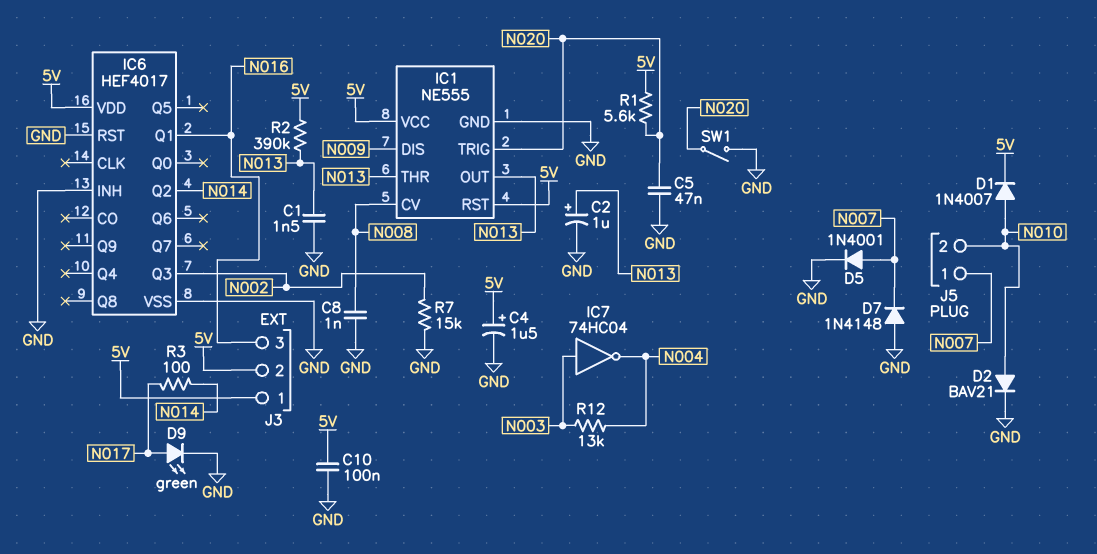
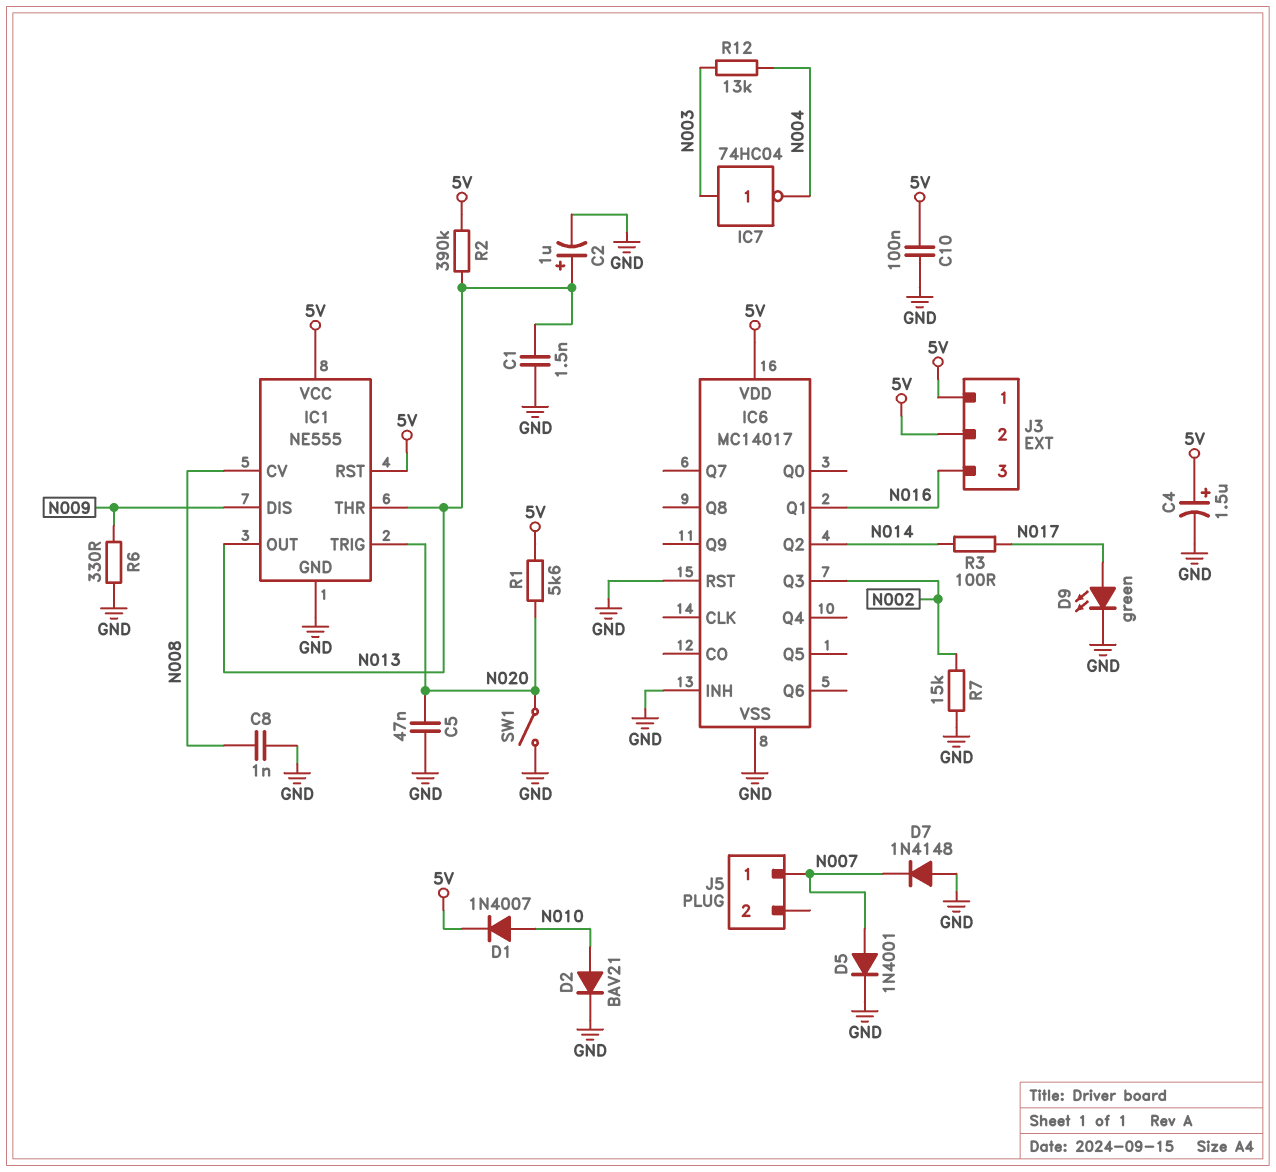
IC6: HEF4017 -> MC14017
J5 pin 2: N010 -> none
R6: none -> 330 (GND, N009)

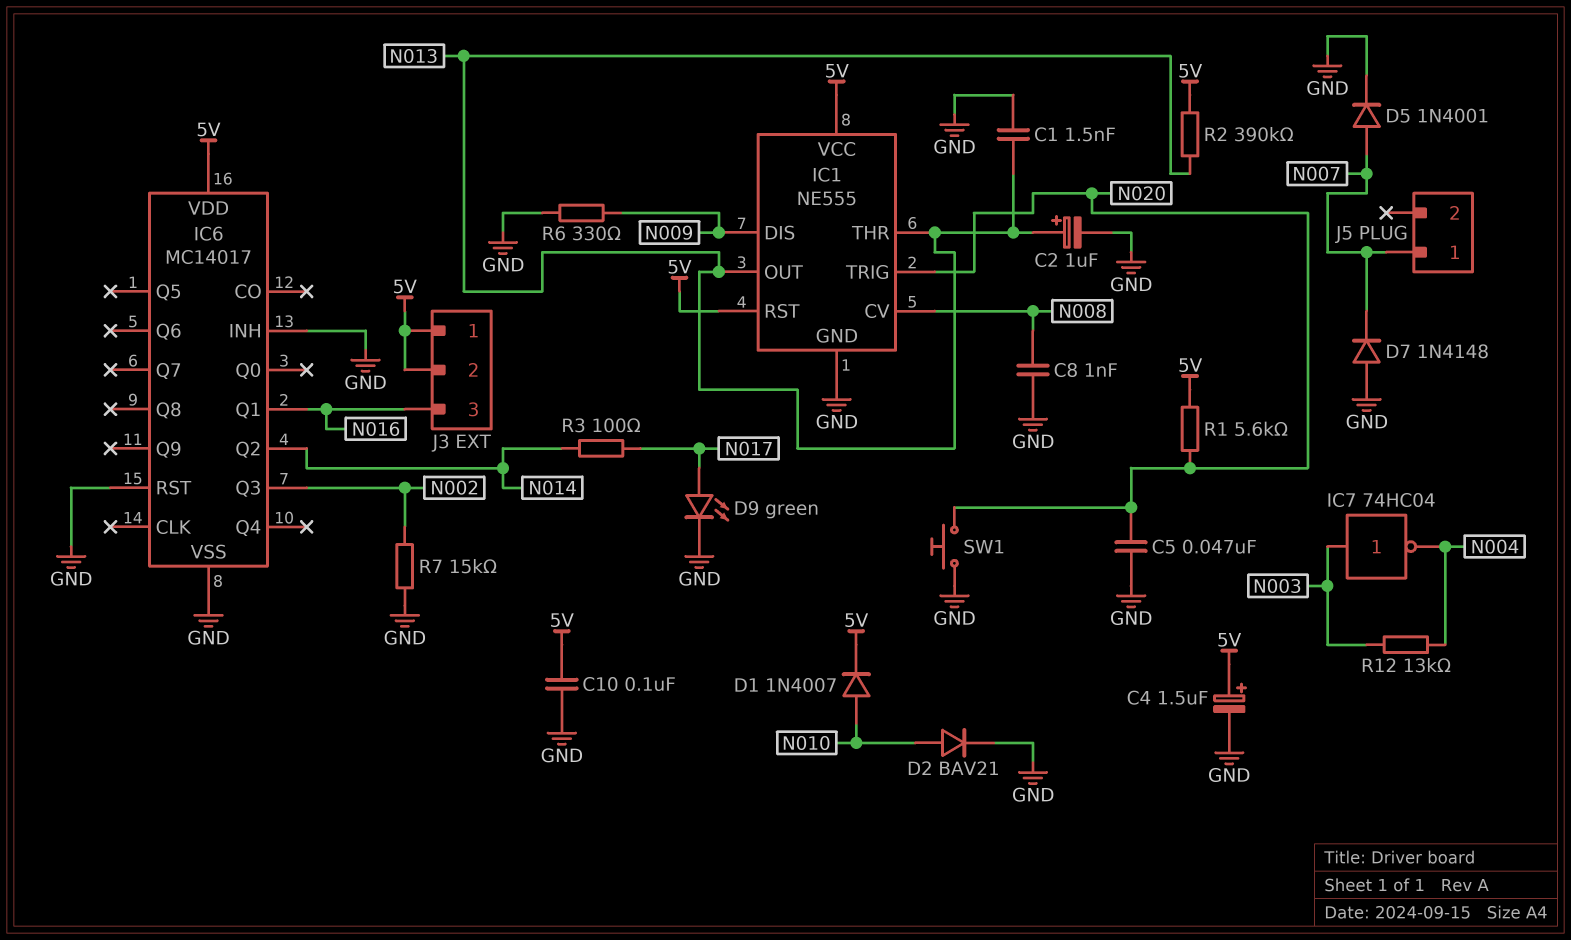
SW1: switch (GND, N020) -> button (GND, N020)

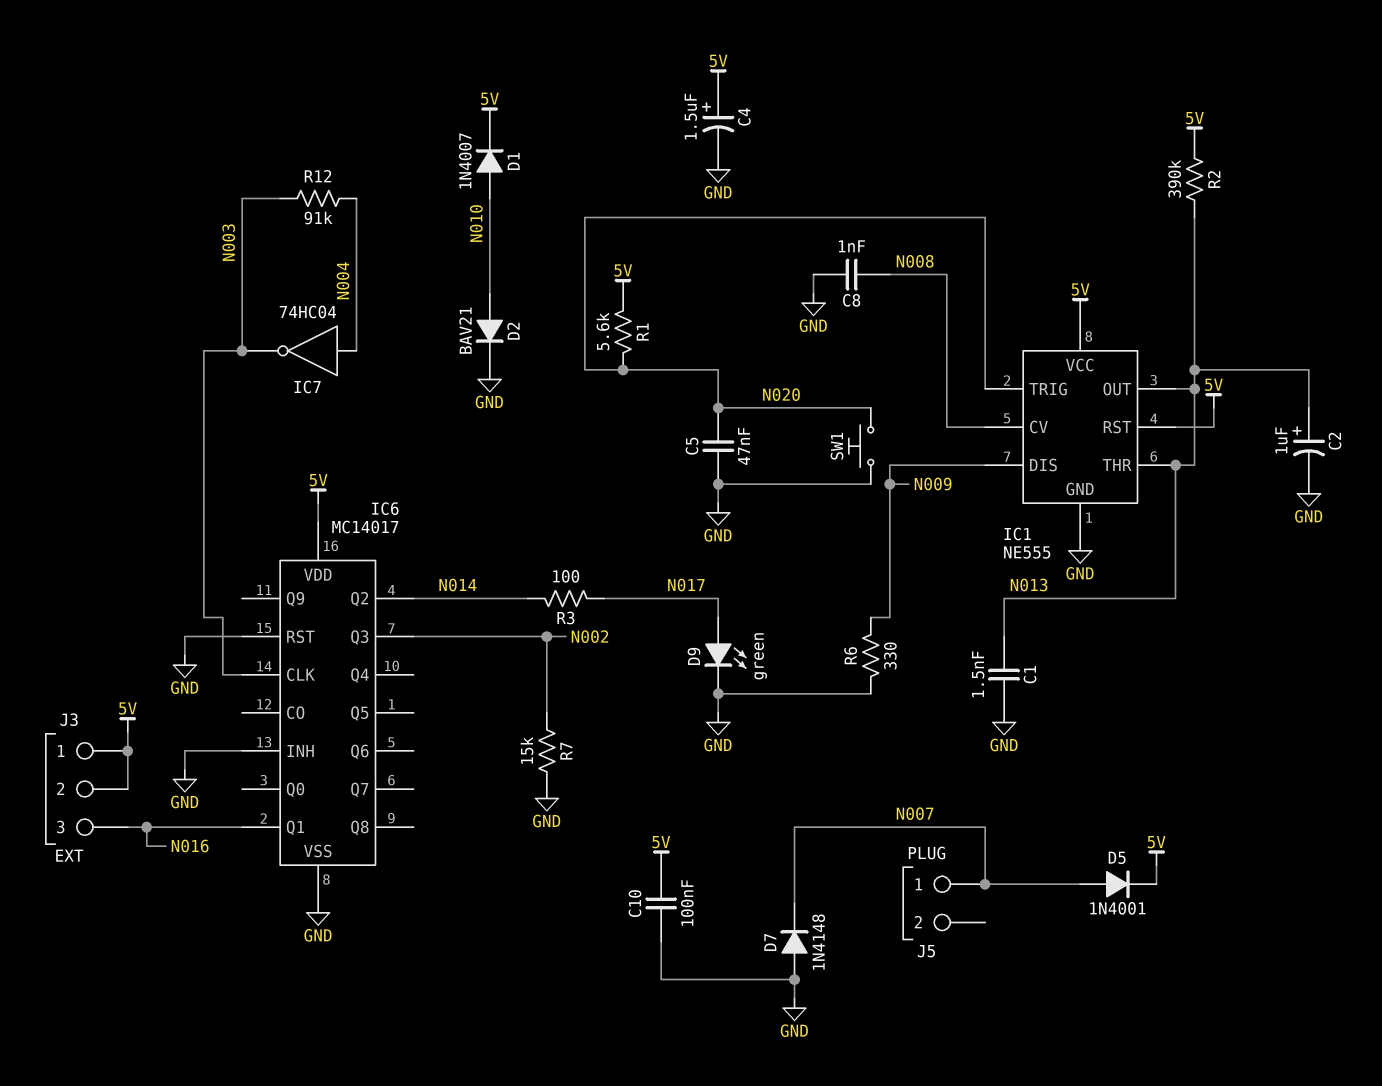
D5: diode 1N4001 (A N007, K GND) -> diode 1N4001 (A N007, K 5V)
IC6 pin CLK: none -> N003
IC7: NOT 74HC04 (in N003, out N004) -> NOT 74HC04 (in N004, out N003)
R12: 13k (N003, N004) -> 91k (N003, N004)

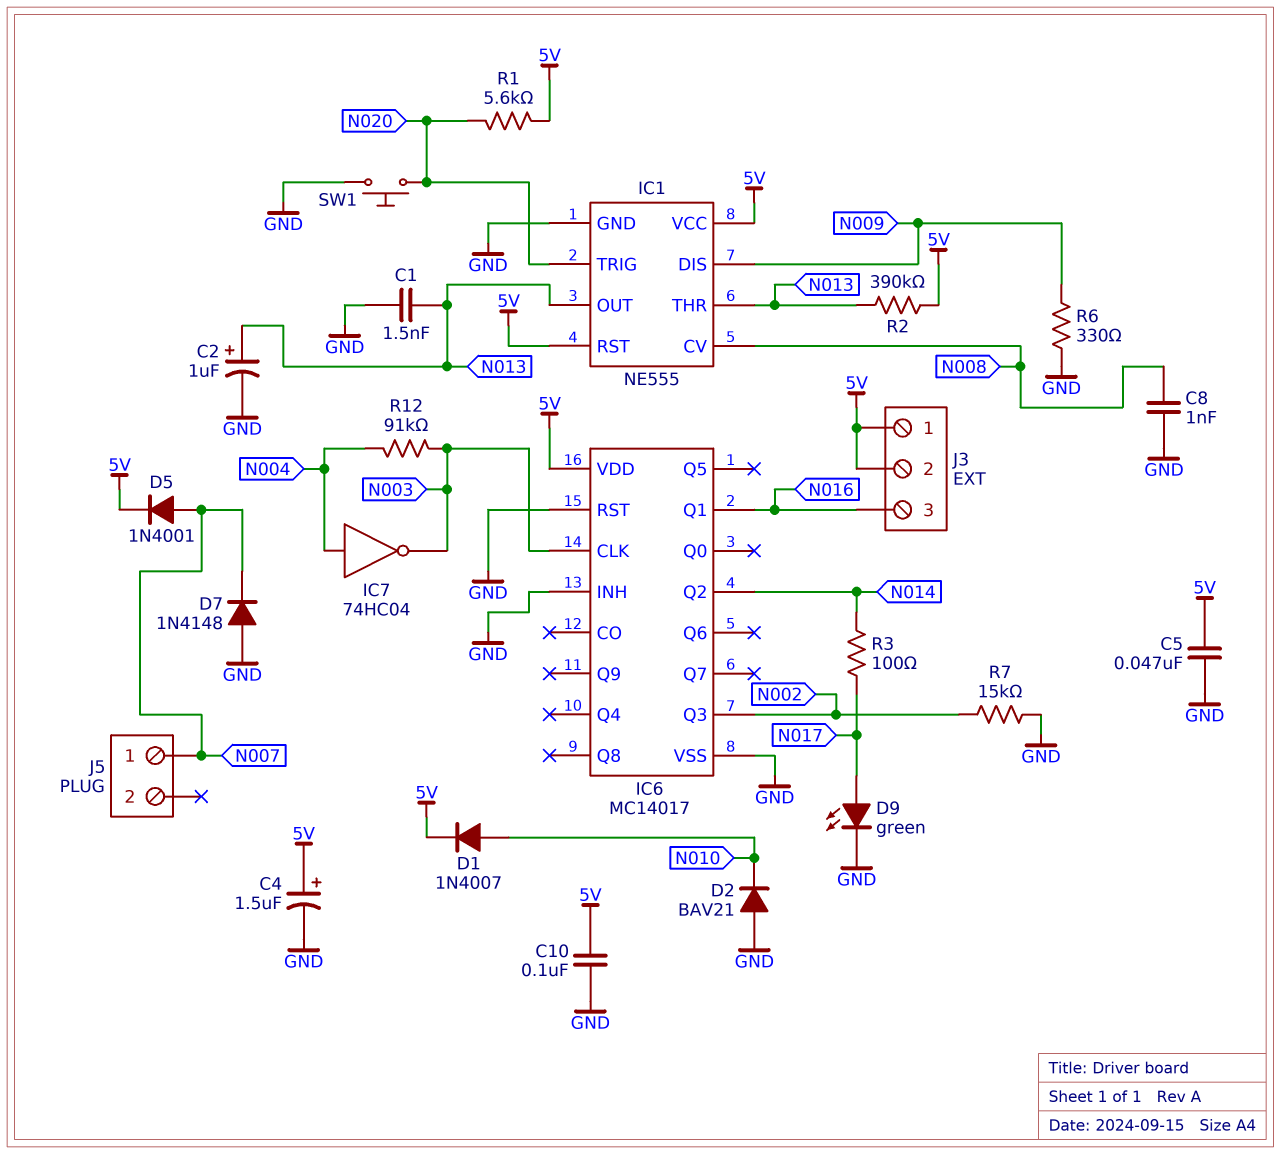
C5: 47nF (GND, N020) -> 47nF (5V, GND)
D2: diode BAV21 (A N010, K GND) -> diode BAV21 (A GND, K N010)

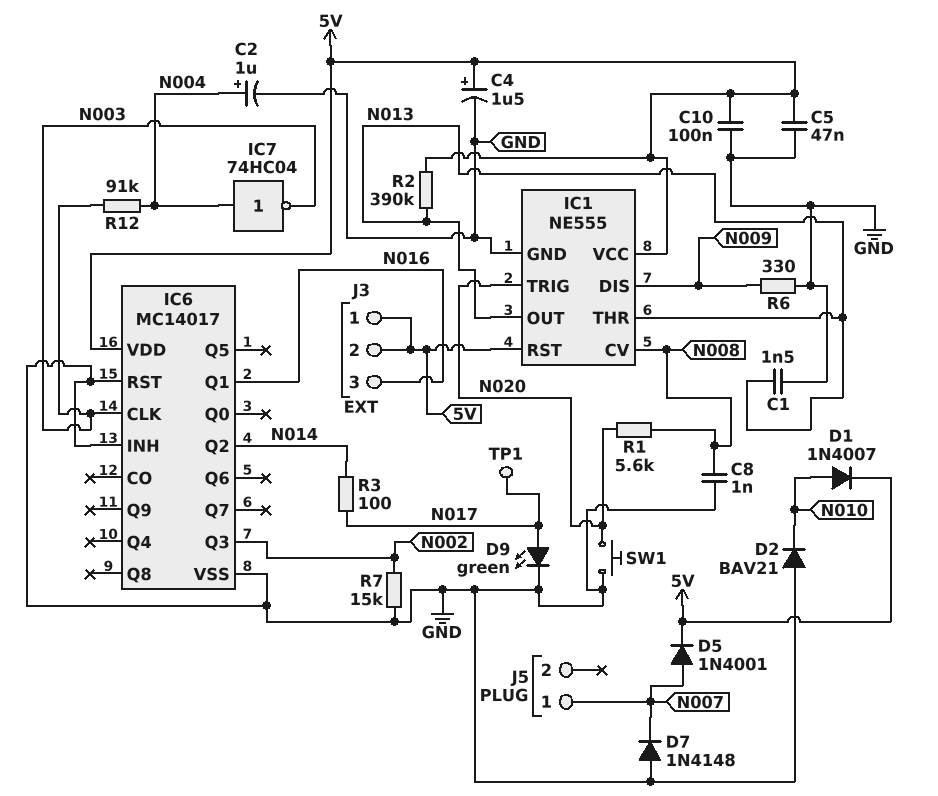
C2: 1uF (plus N013, minus GND) -> 1uF (plus N004, minus GND)
R1: 5.6k (5V, N020) -> 5.6k (N008, N020)
TP1: none -> test point (N017)

